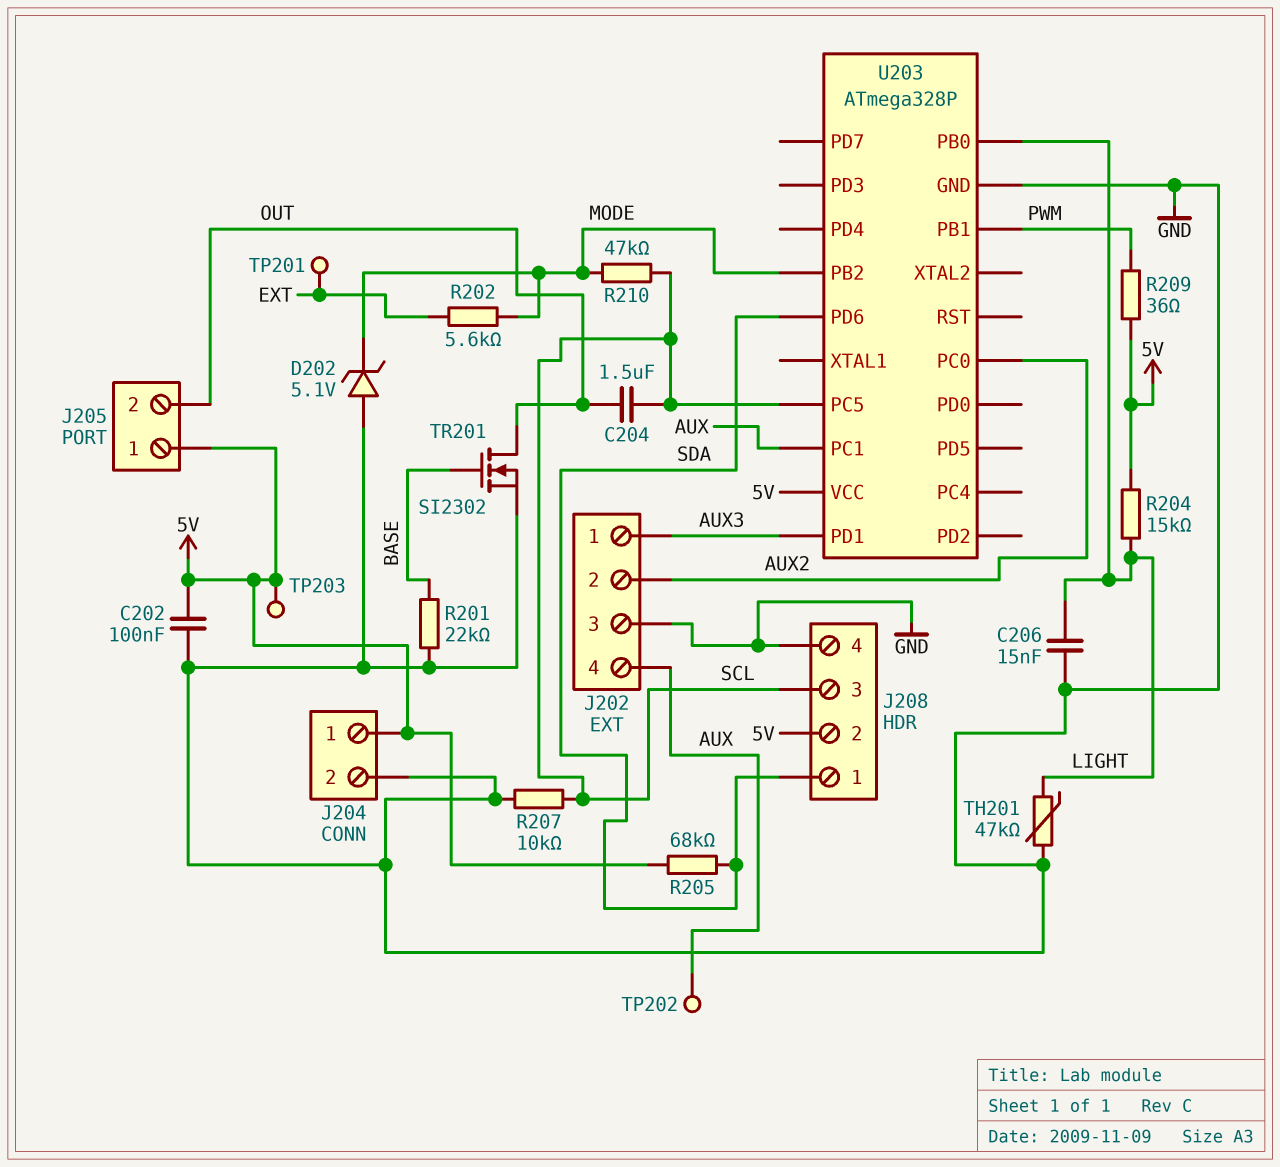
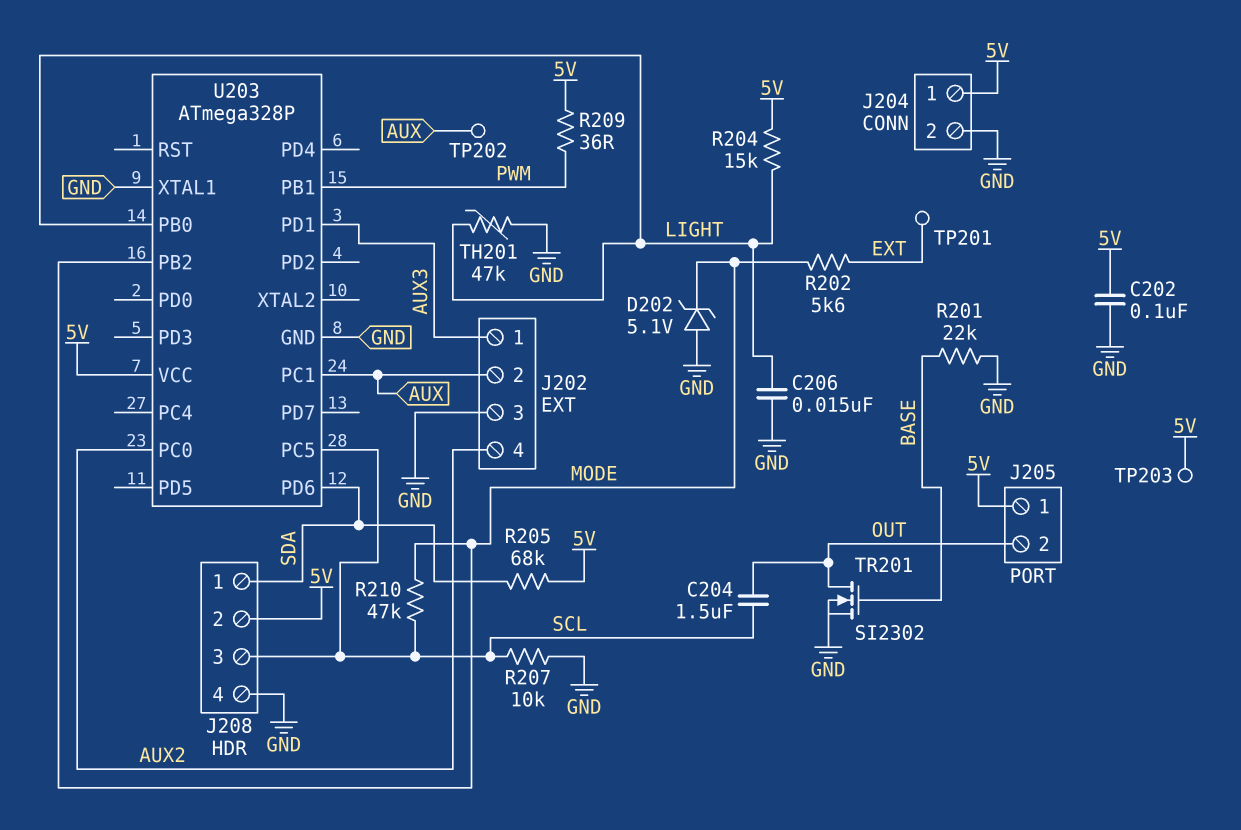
J202 pin 2: AUX2 -> AUX
J202 pin 4: AUX -> AUX2
U203 pin XTAL1: none -> GND

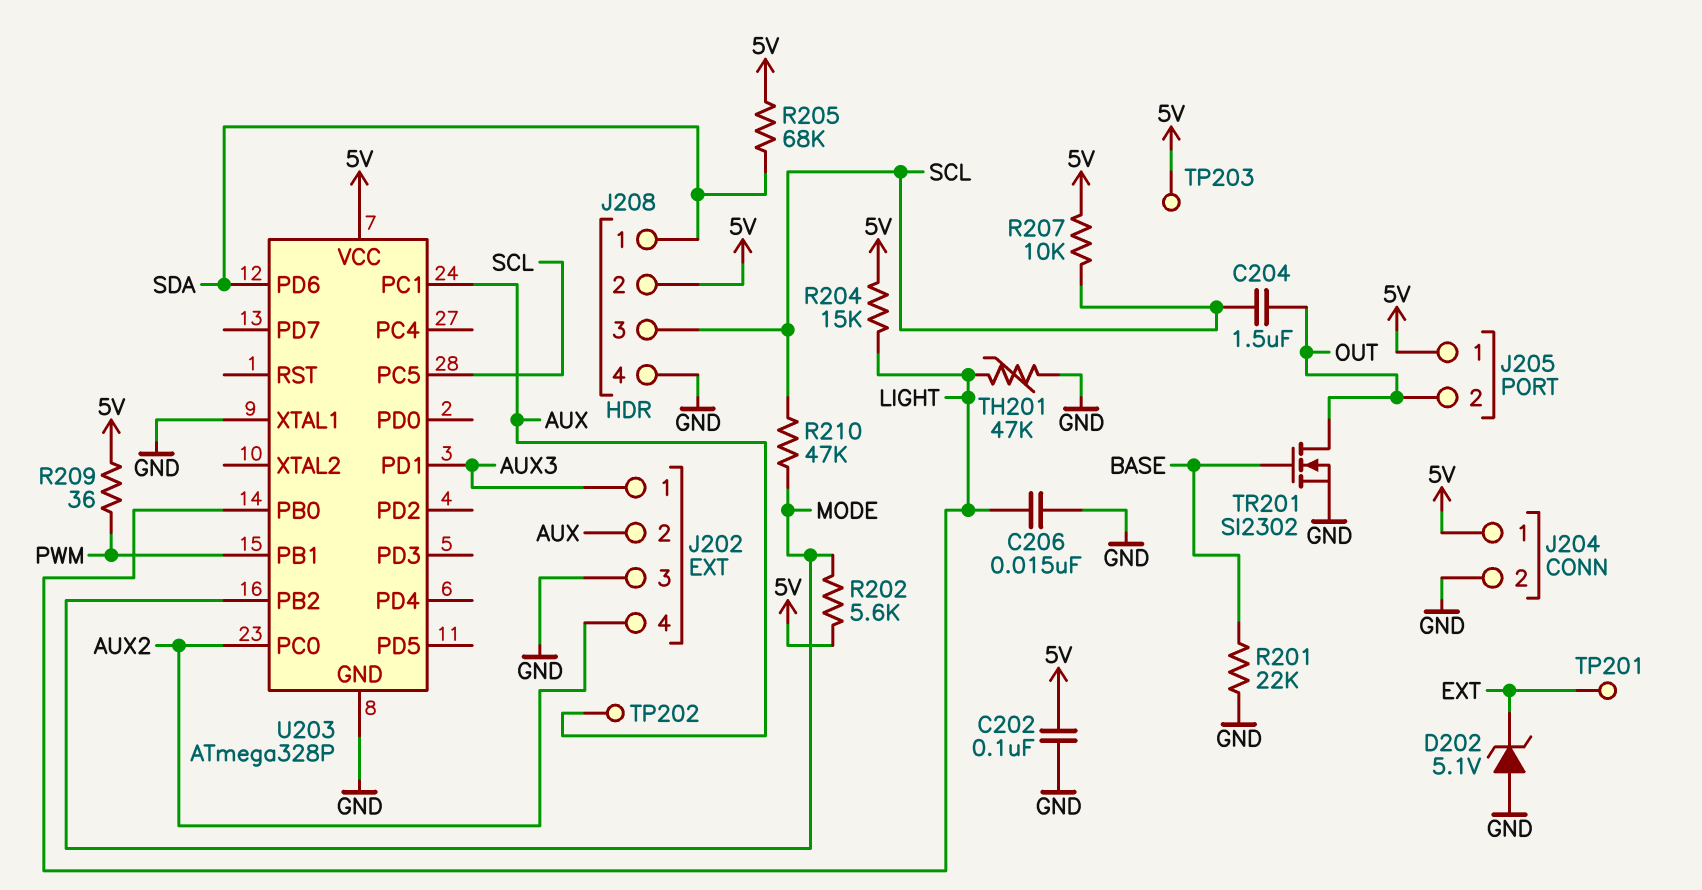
D202: zener 5.1V (A GND, K MODE) -> zener 5.1V (A GND, K EXT)
R202: 5.6k (EXT, MODE) -> 5.6k (5V, MODE)
R207: 10k (GND, SCL) -> 10k (5V, SCL)

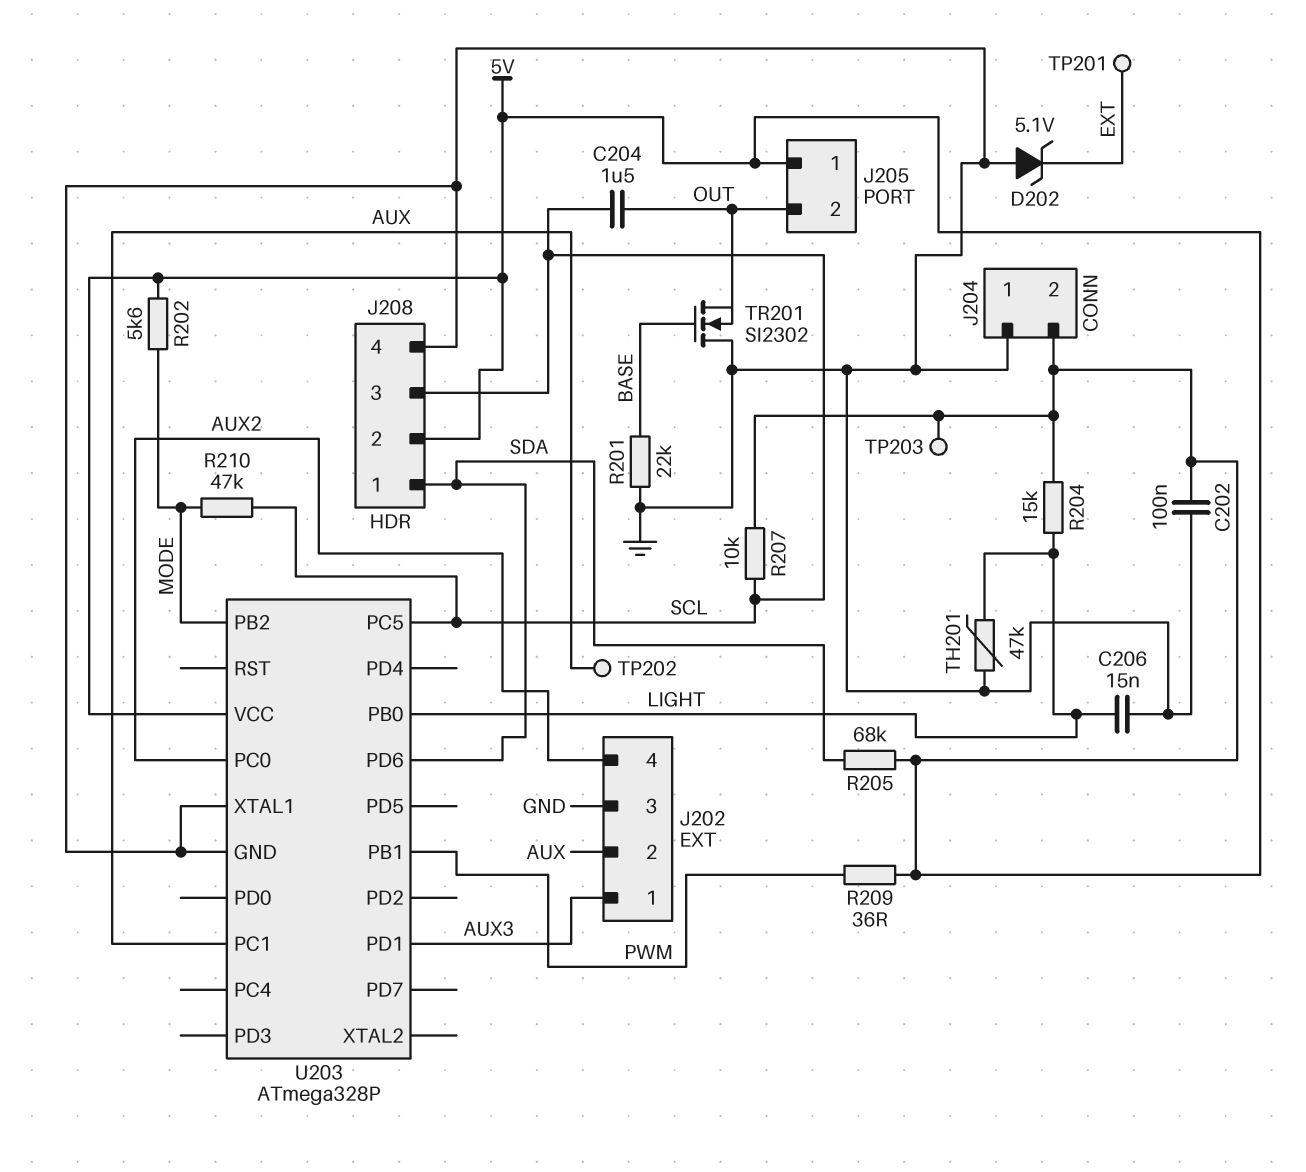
J204 pin 1: 5V -> GND
J204 pin 2: GND -> 5V
TR201: NMOS SI2302 (G BASE, D OUT, S GND) -> NMOS SI2302 (G BASE, D GND, S OUT)

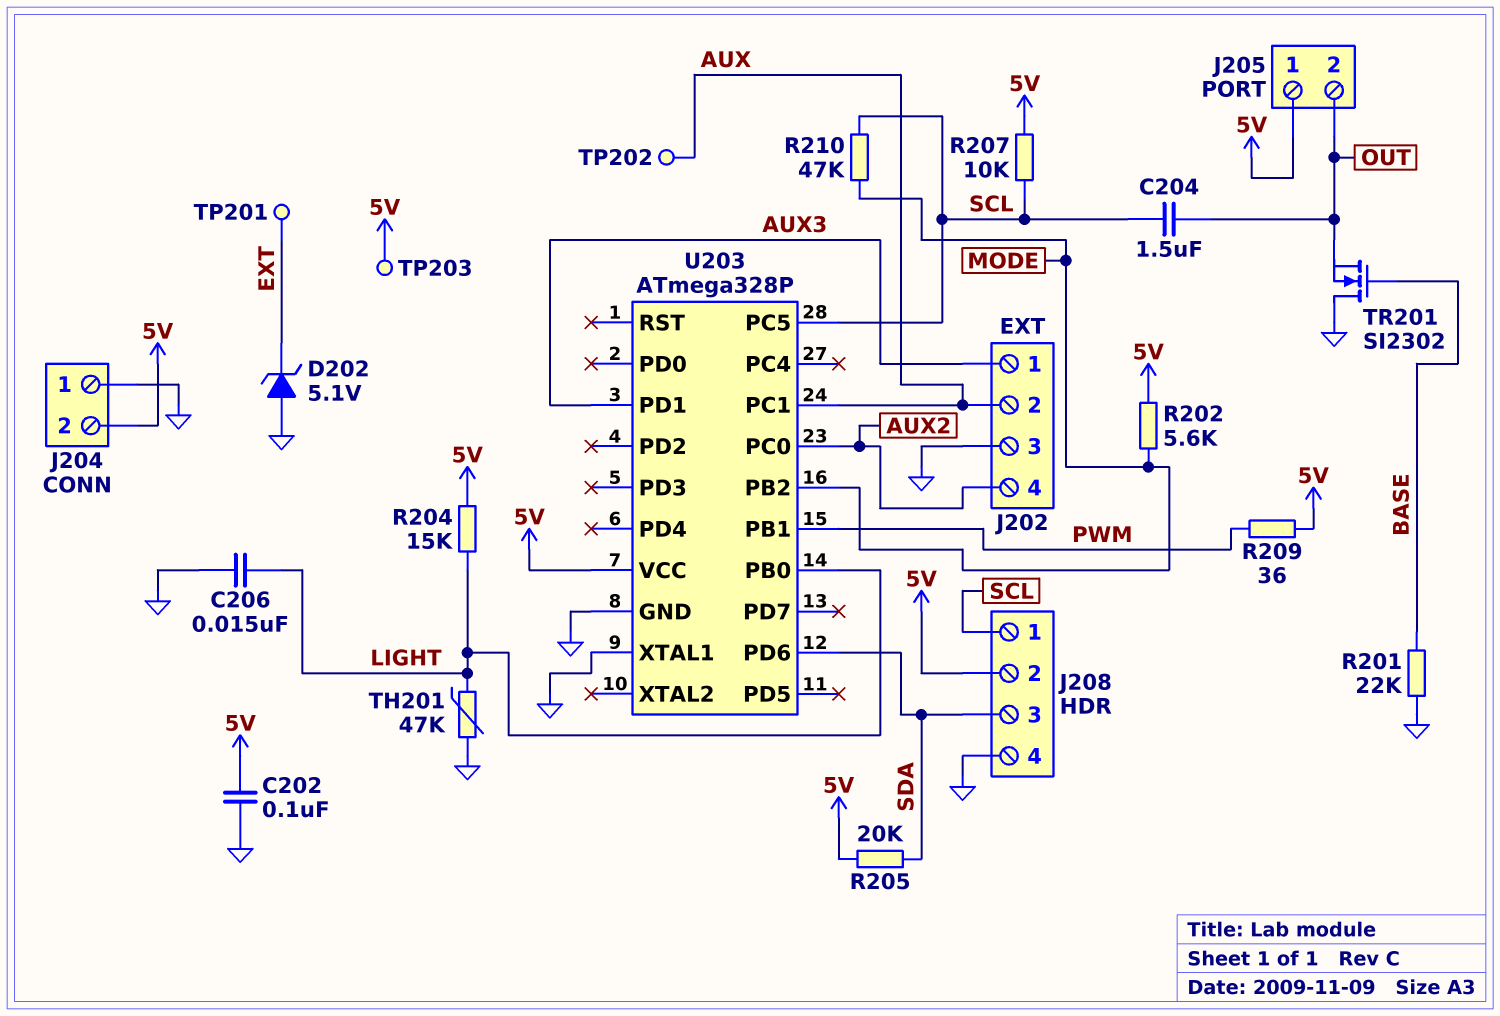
J208 pin 1: SDA -> SCL
J208 pin 3: SCL -> SDA
R205: 68k (5V, SDA) -> 20k (5V, SDA)

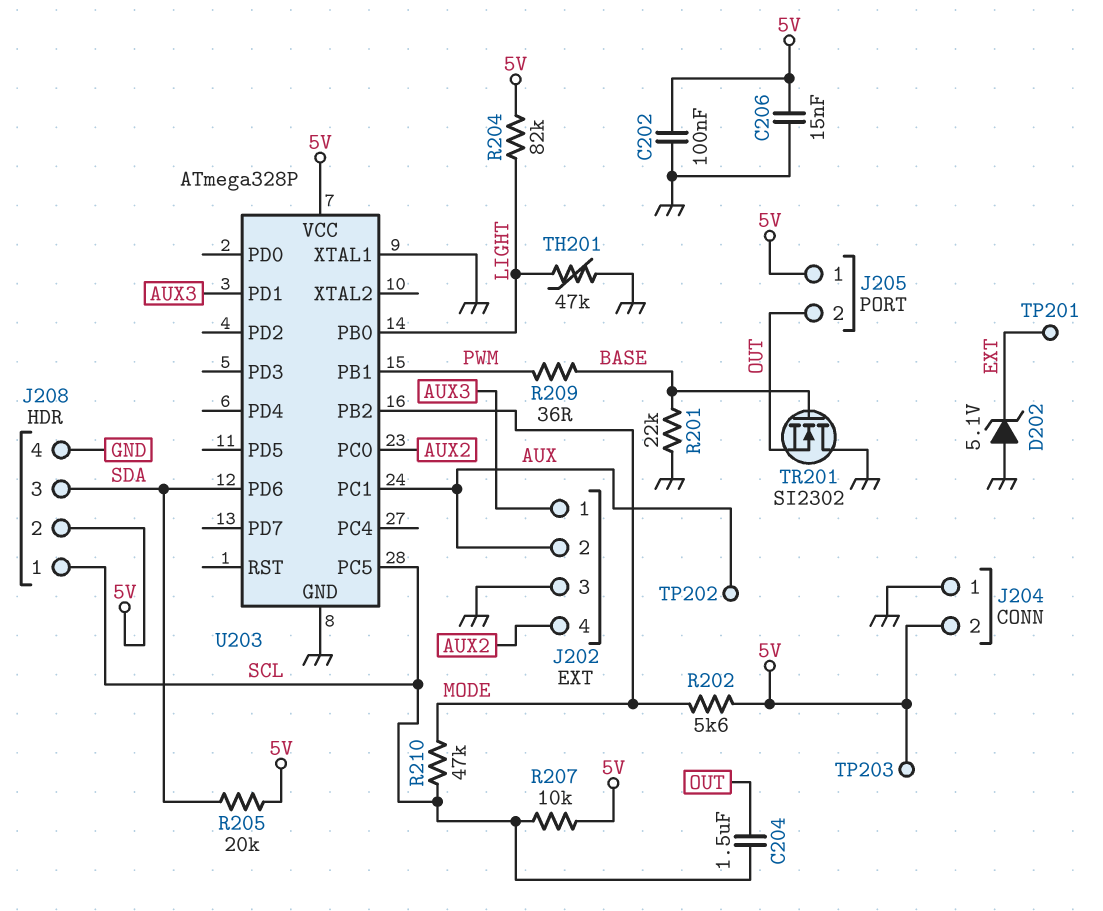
C206: 15nF (GND, LIGHT) -> 15nF (5V, GND)
R204: 15k (5V, LIGHT) -> 82k (5V, LIGHT)
R209: 36 (5V, PWM) -> 36 (BASE, PWM)

